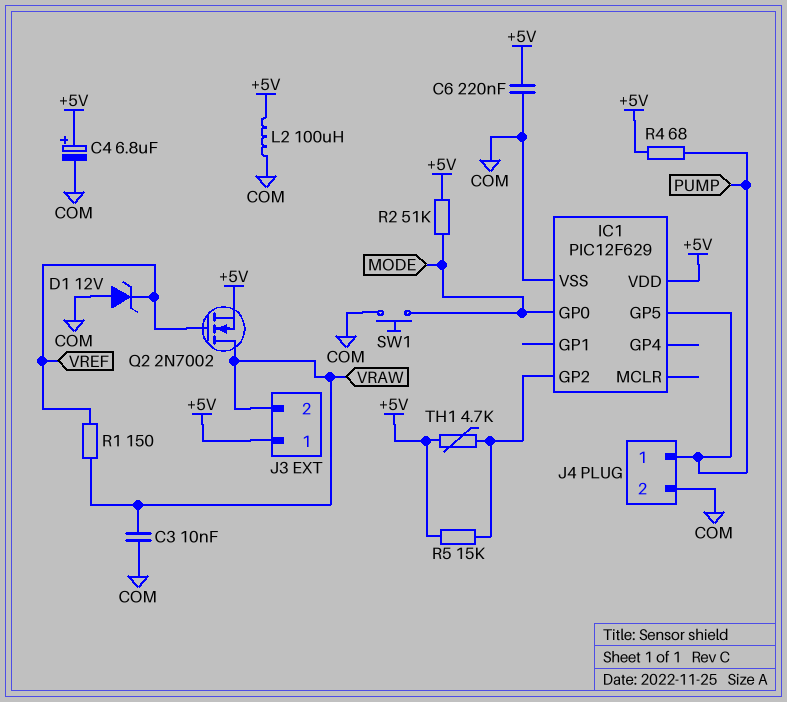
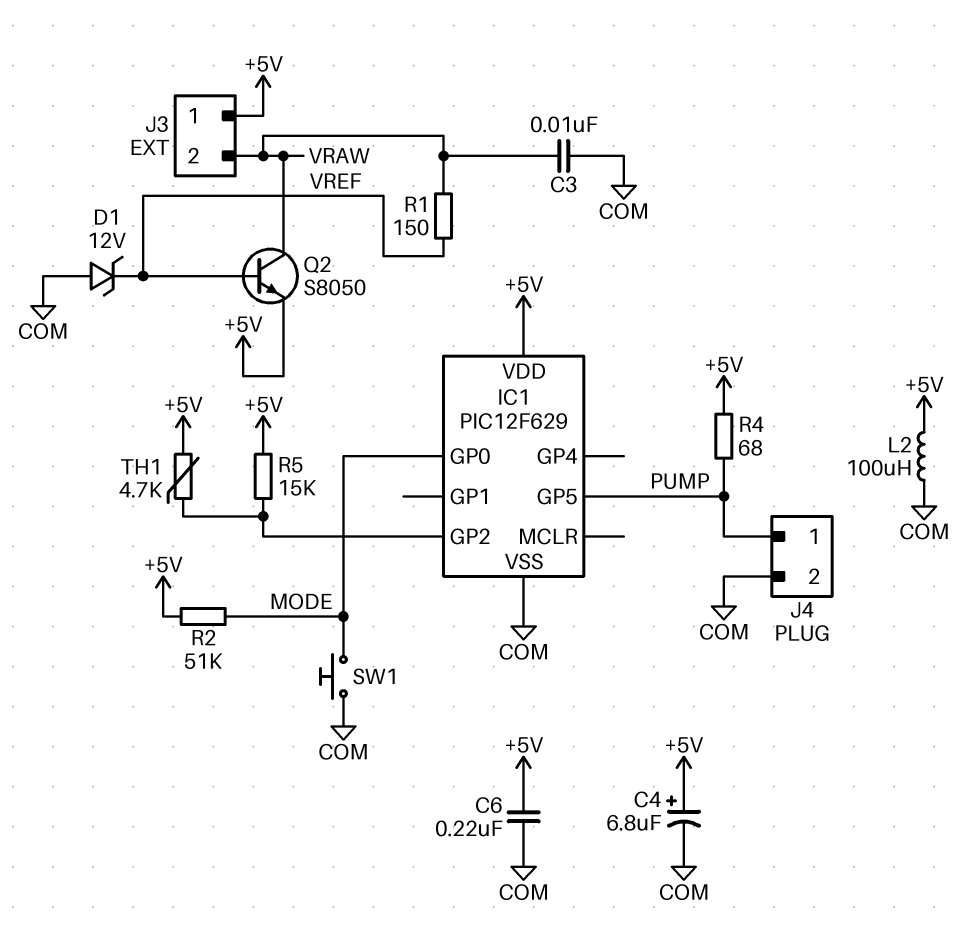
Q2: NMOS 2N7002 (G VREF, D VRAW, S +5V) -> NPN S8050 (B VREF, C VRAW, E +5V)

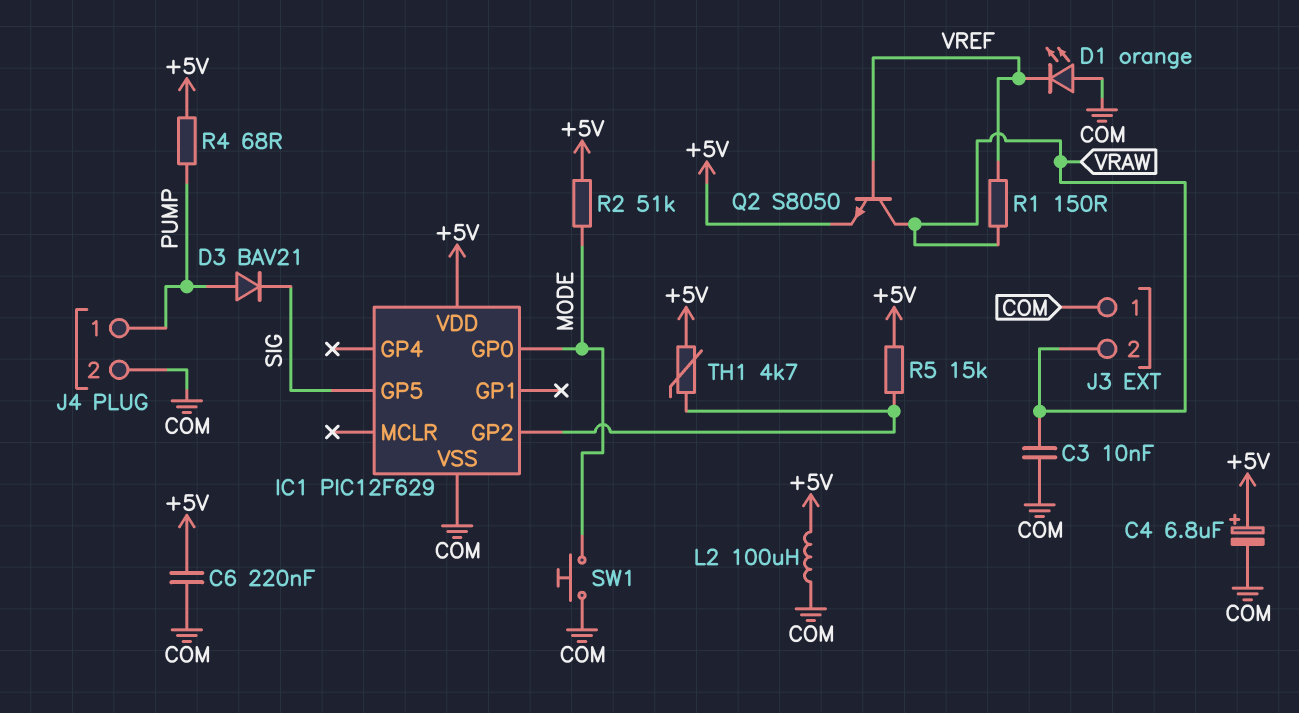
D1: zener 12V (A COM, K VREF) -> LED orange (A COM, K VREF)
D3: none -> diode BAV21 (A PUMP, K SIG)
IC1 pin GP5: PUMP -> SIG
J3 pin 1: +5V -> COM

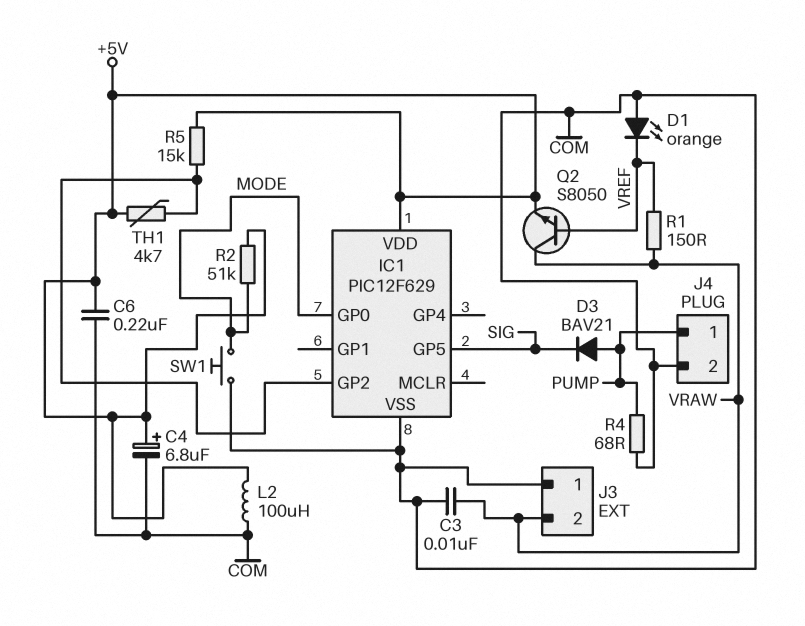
R4: 68 (+5V, PUMP) -> 68 (COM, PUMP)

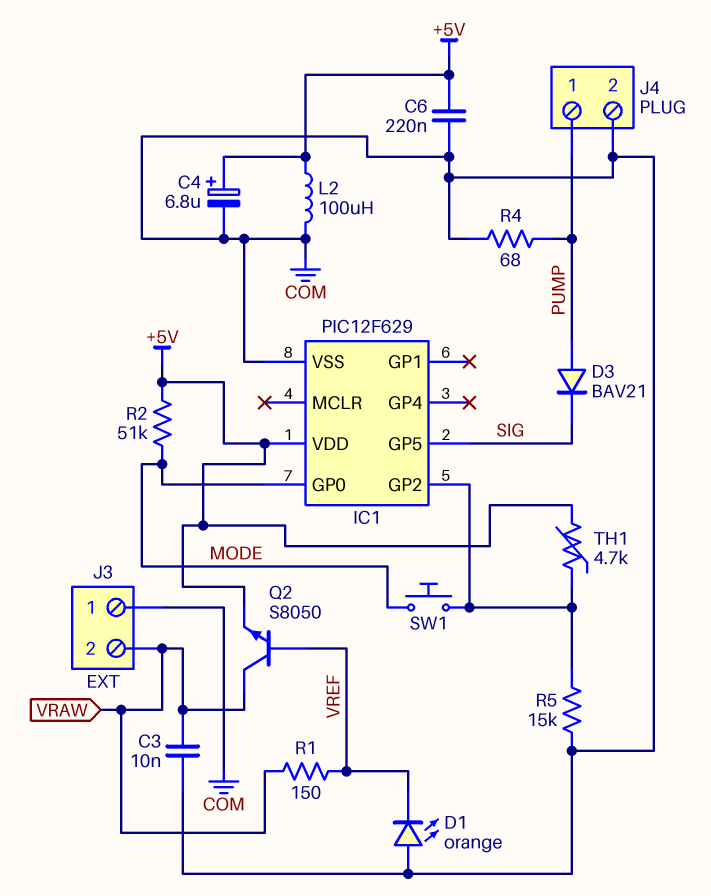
R5: 15k (+5V, IC1/GP2) -> 15k (COM, IC1/GP2)
SW1: button (COM, MODE) -> button (IC1/GP2, MODE)

